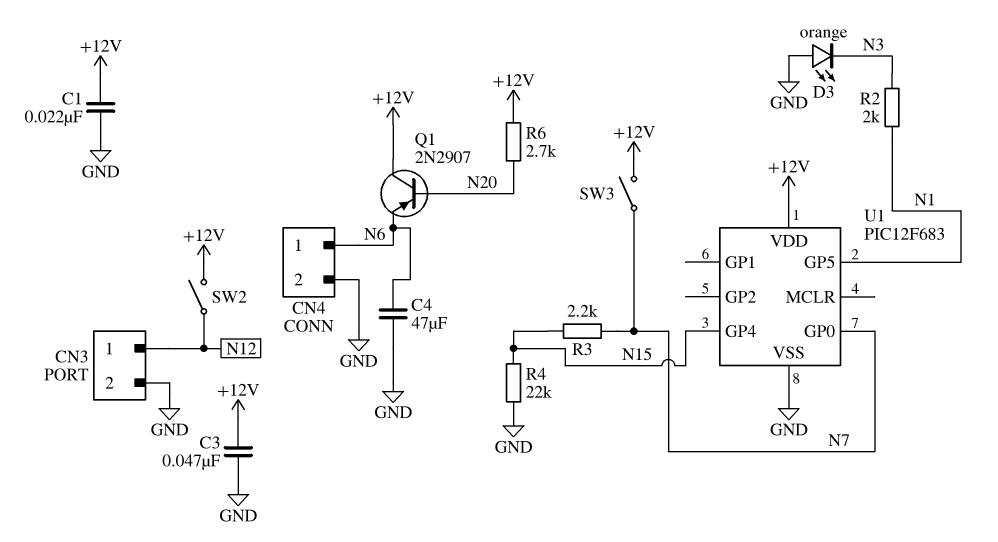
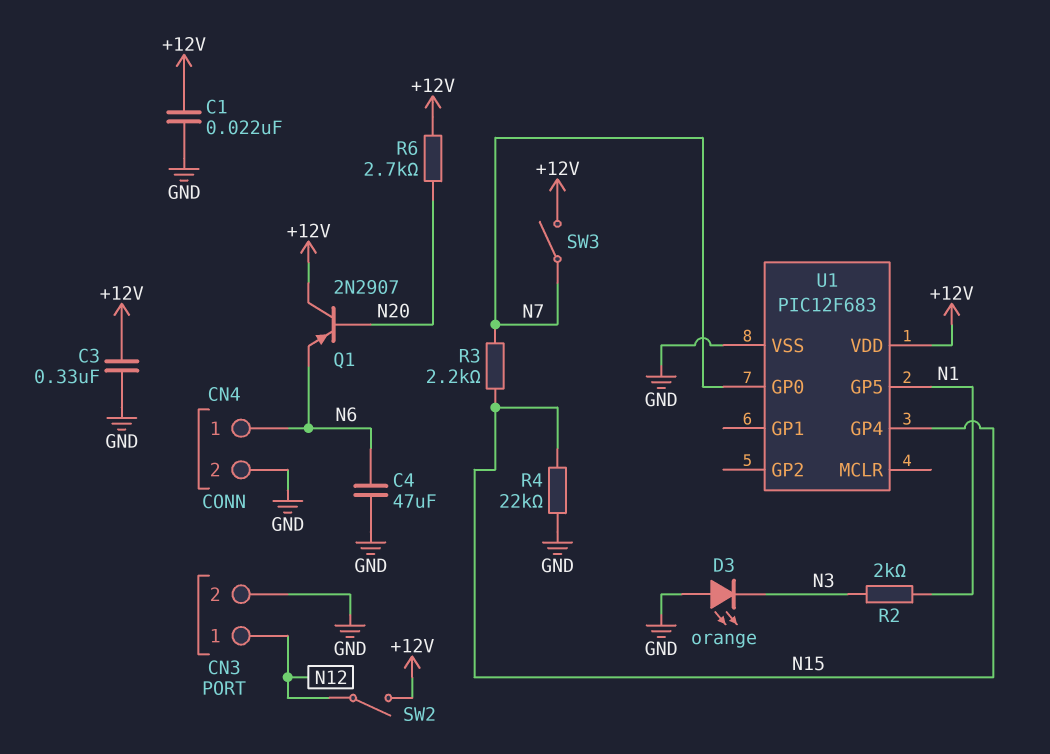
C3: 47nF (+12V, GND) -> 330nF (+12V, GND)

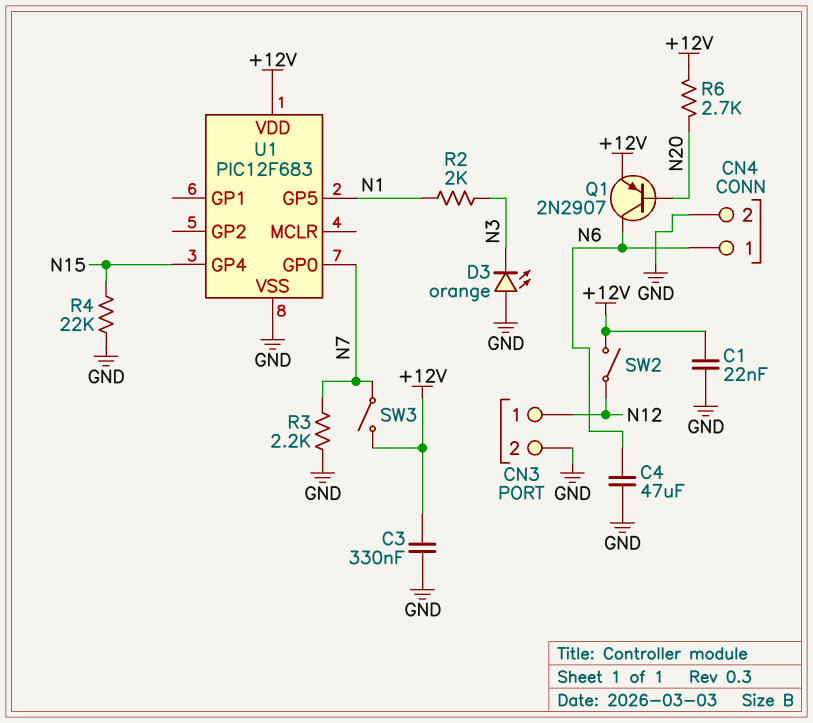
Q1: PNP 2N2907 (B N20, C +12V, E N6) -> PNP 2N2907 (B N20, C N6, E +12V)
R3: 2.2k (N7, N15) -> 2.2k (GND, N7)

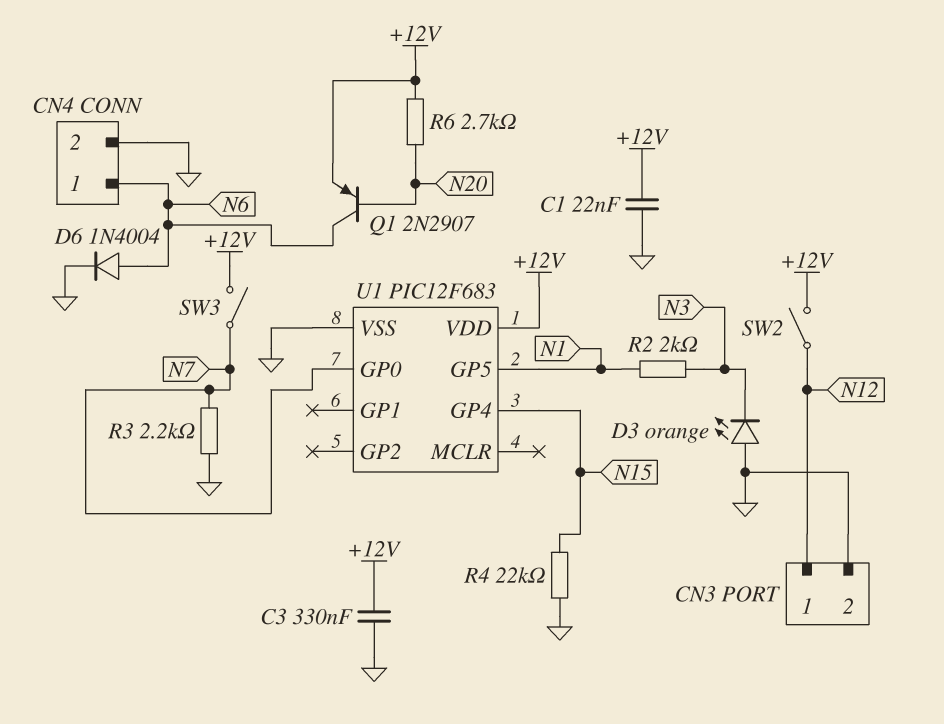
C4: 47uF (GND, N6) -> none
D6: none -> diode 1N4004 (A N6, K GND)

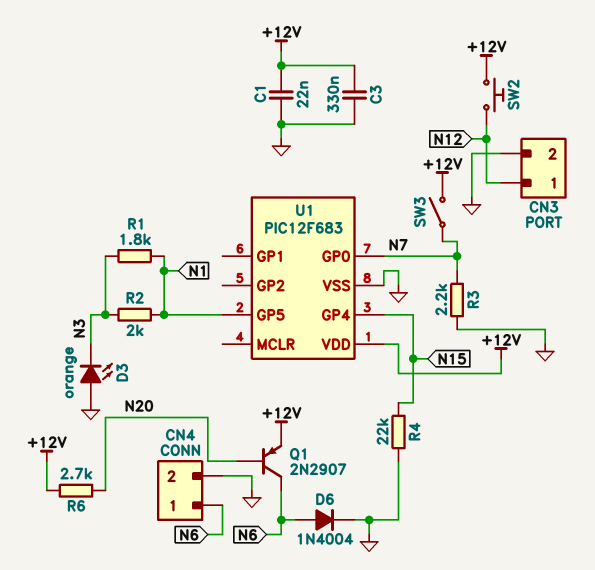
R1: none -> 1.8k (N1, N3)
SW2: switch (+12V, N12) -> button (+12V, N12)

